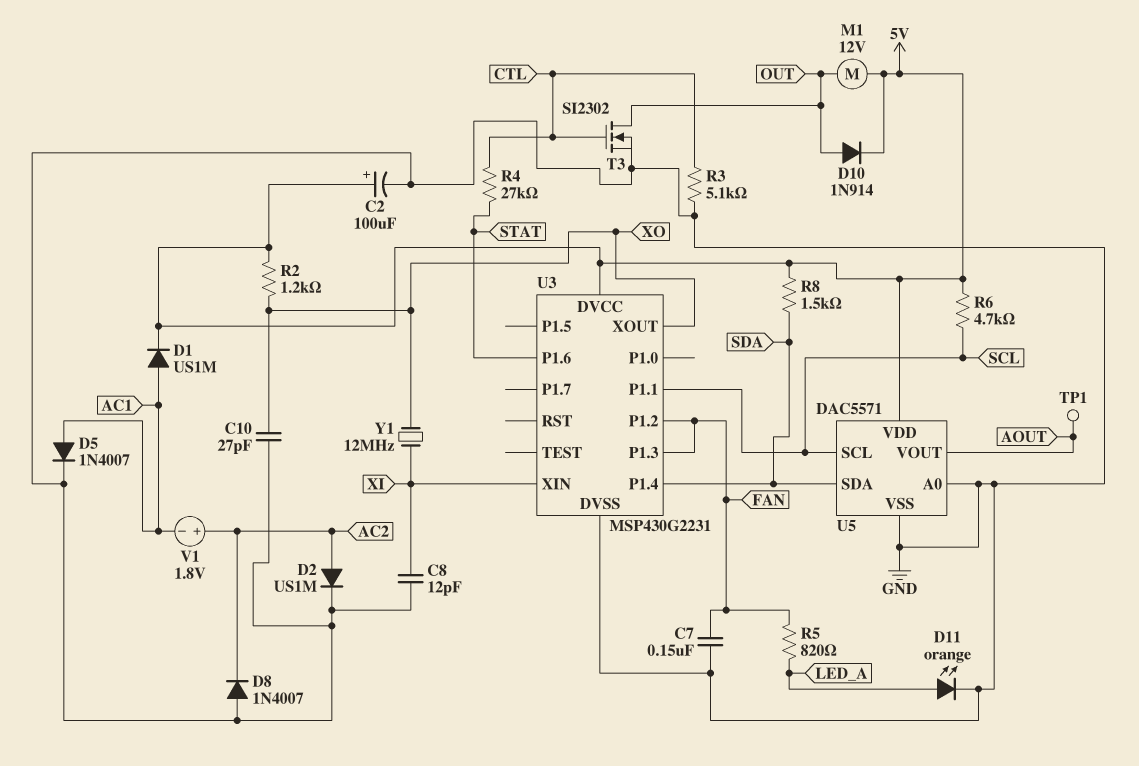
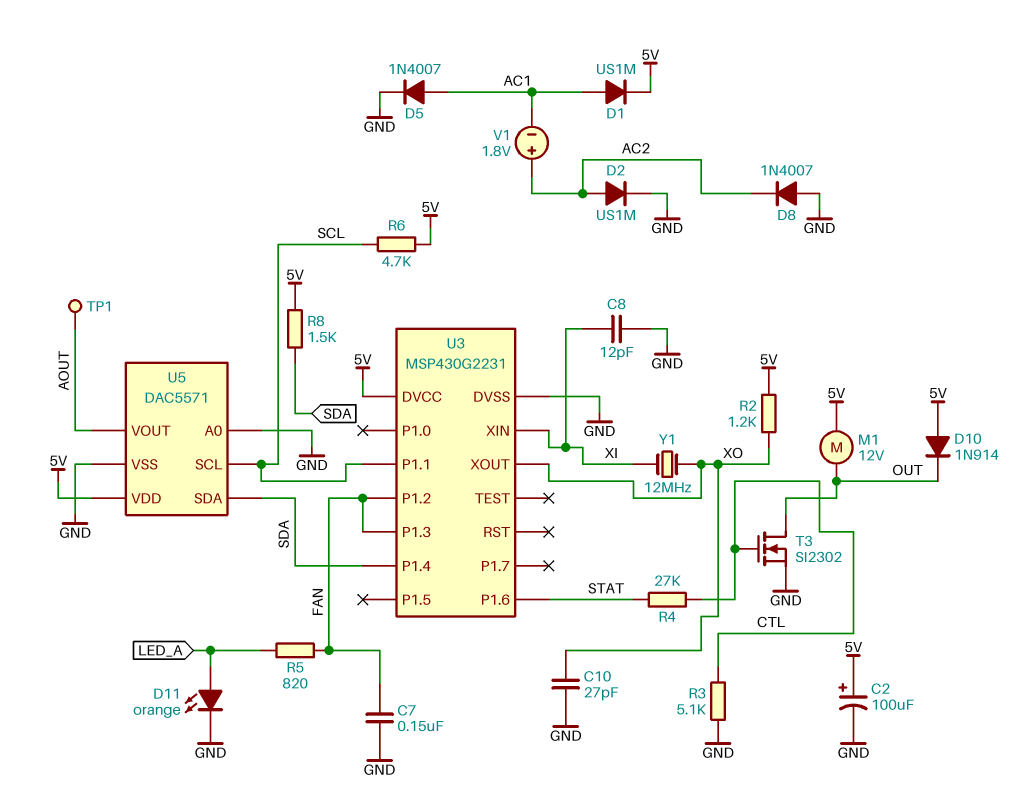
D10: diode 1N914 (A OUT, K 5V) -> diode 1N914 (A 5V, K OUT)

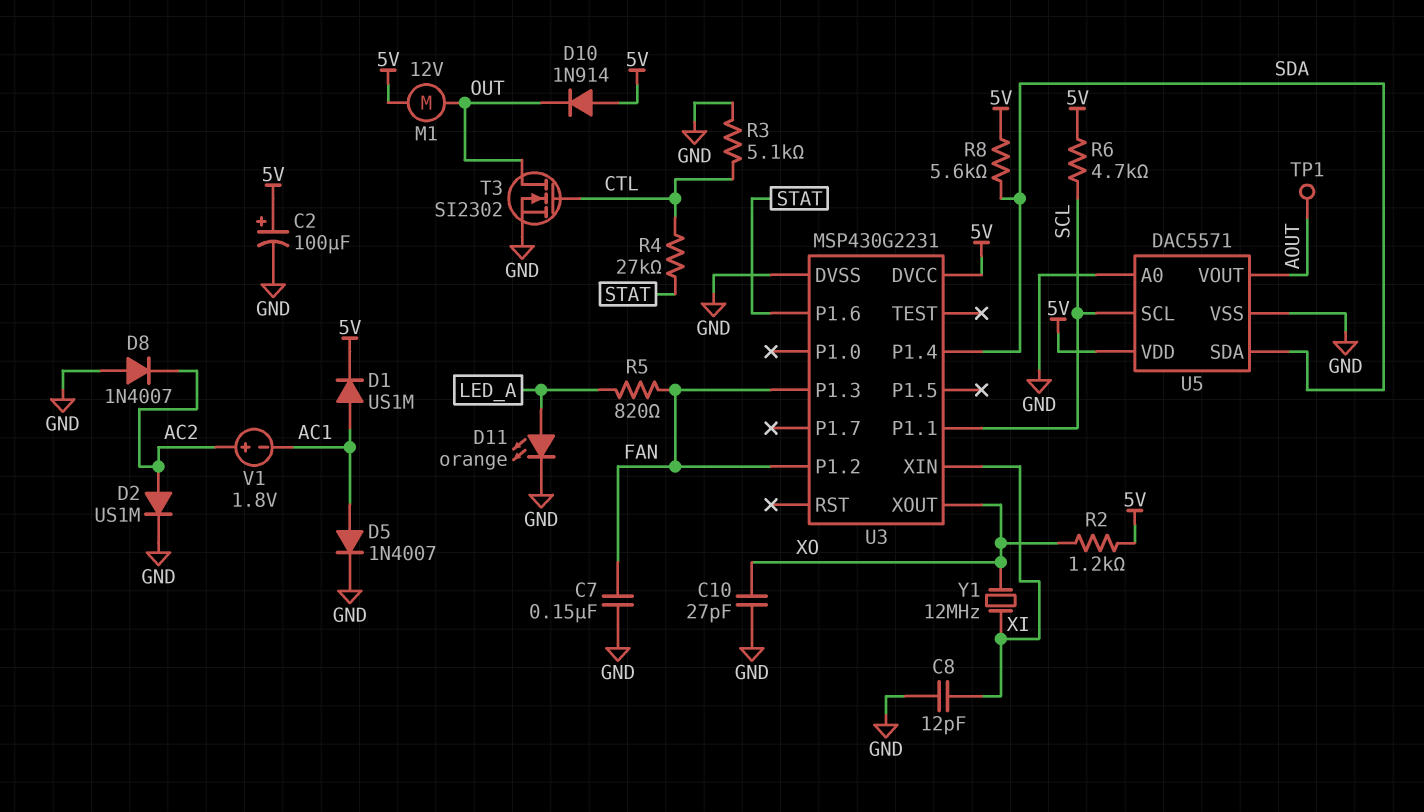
R8: 1.5k (5V, SDA) -> 5.6k (5V, SDA)

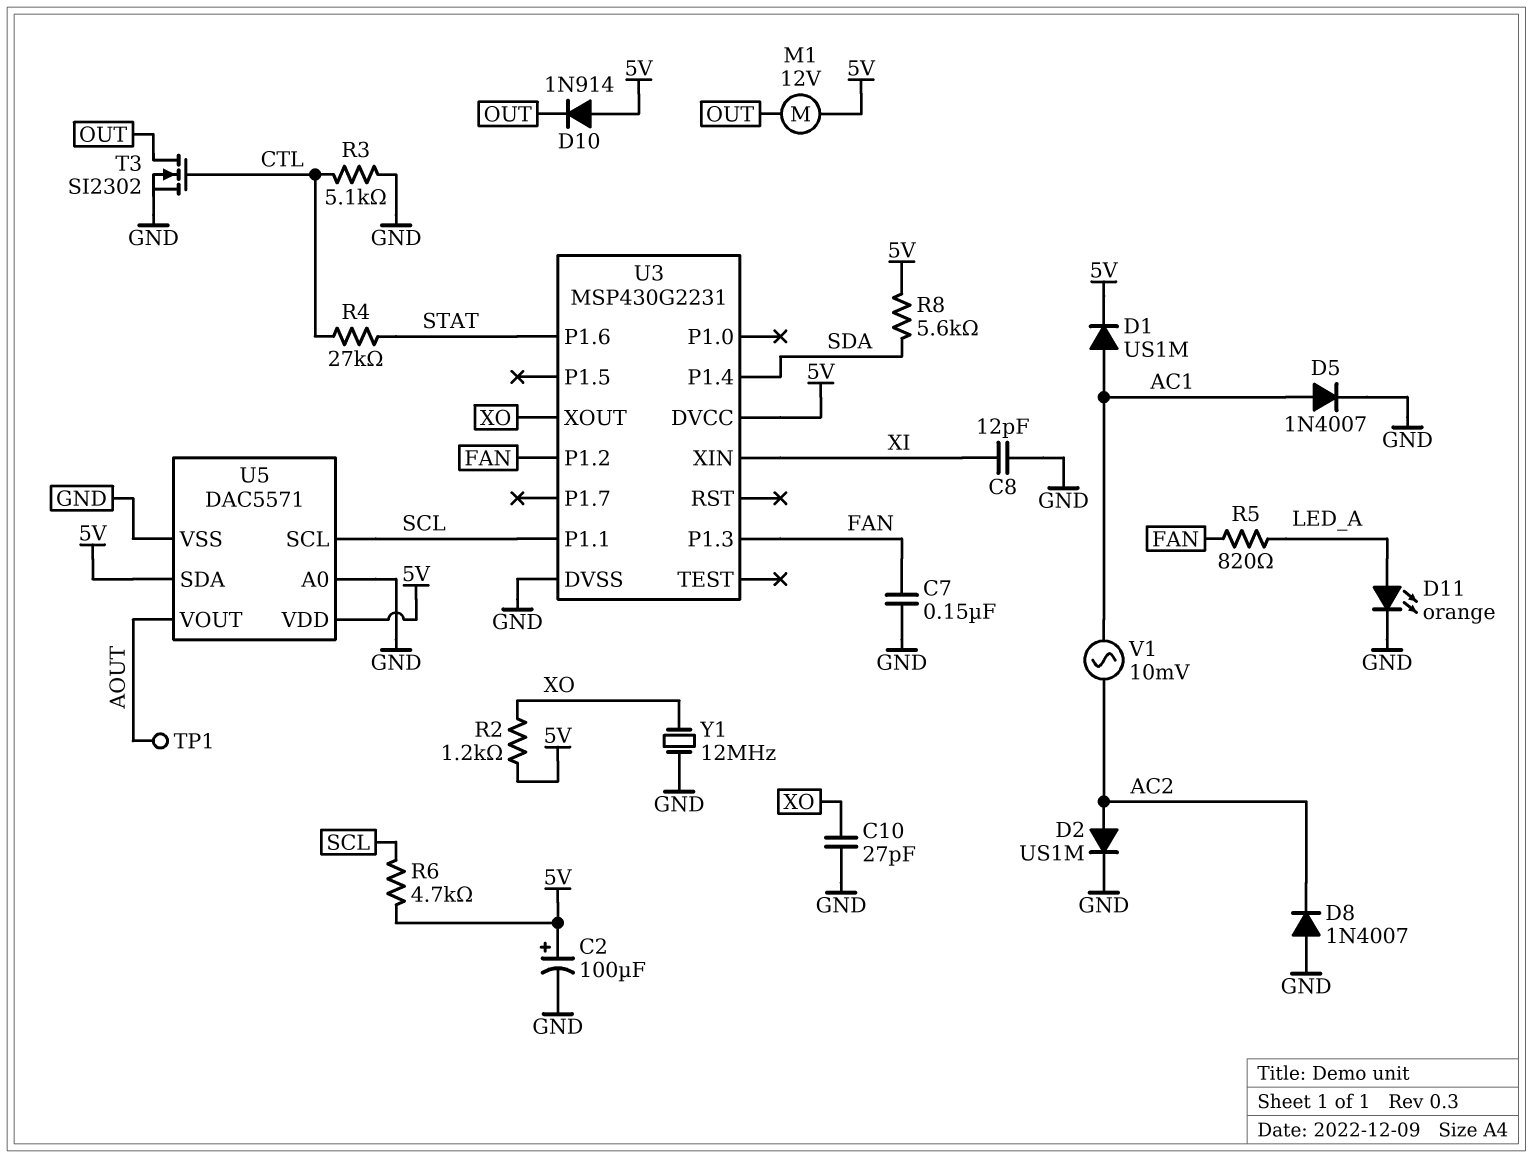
U5 pin SDA: SDA -> 5V
V1: 1.8V (plus AC2, minus AC1) -> AC 10mV (AC1, AC2)
Y1: 12MHz (XI, XO) -> 12MHz (GND, XO)

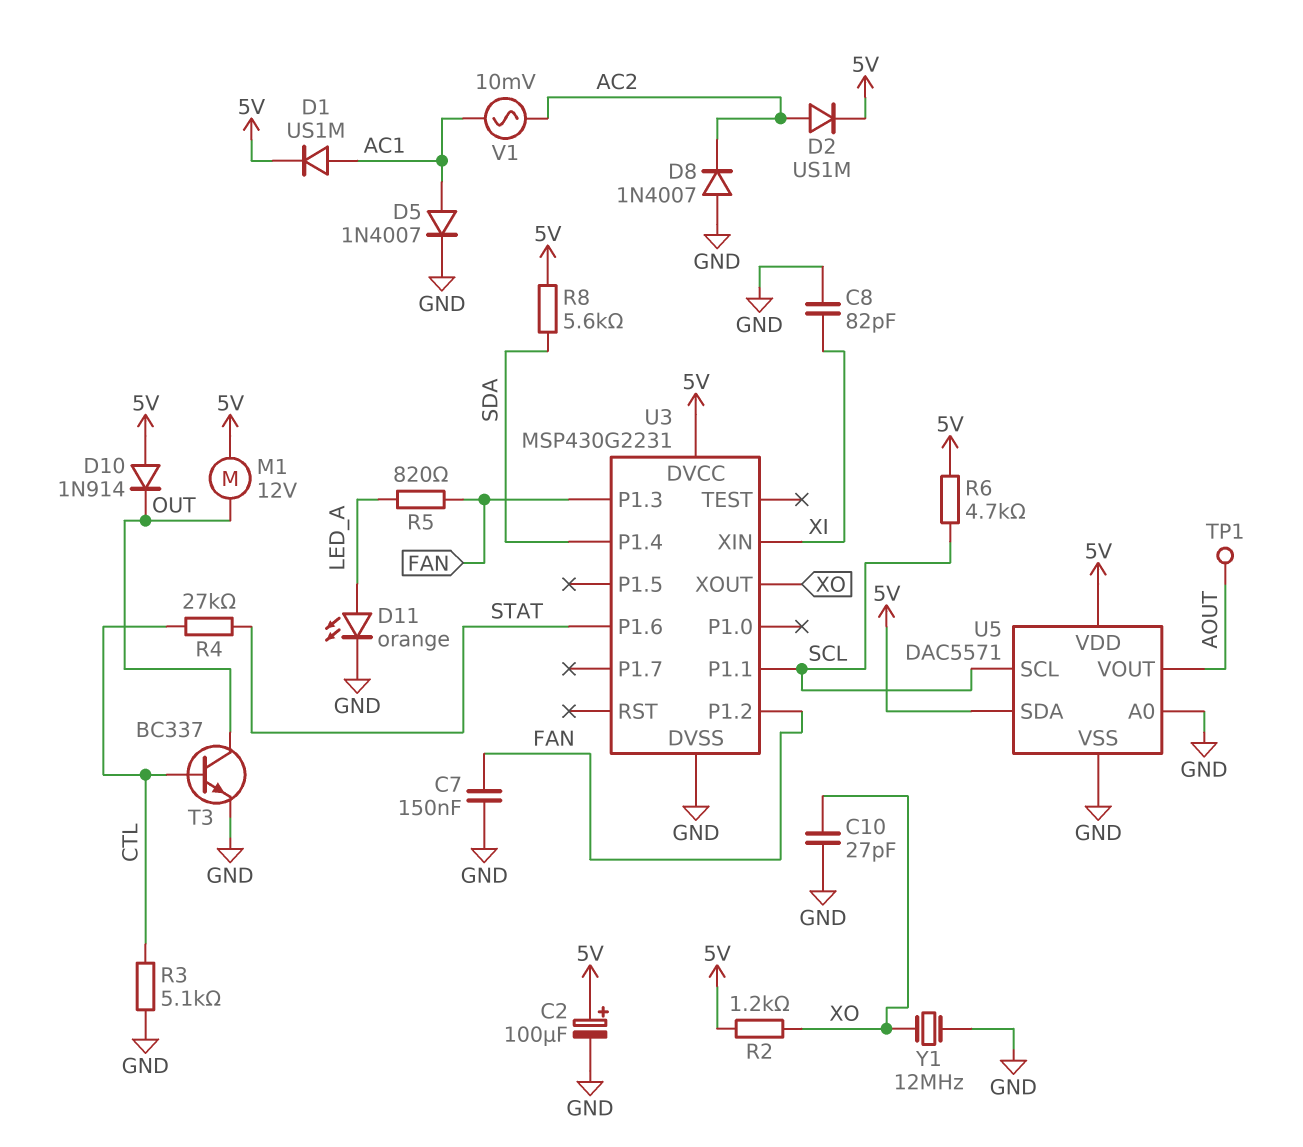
C8: 12pF (GND, XI) -> 82pF (GND, XI)
D2: diode US1M (A AC2, K GND) -> diode US1M (A AC2, K 5V)
T3: NMOS SI2302 (G CTL, D OUT, S GND) -> NPN BC337 (B CTL, C OUT, E GND)

